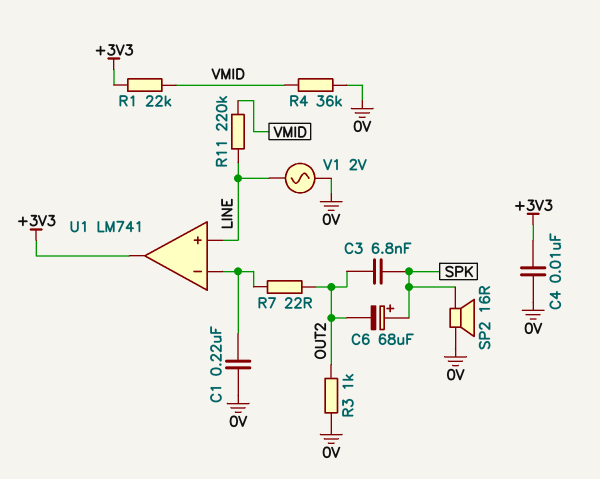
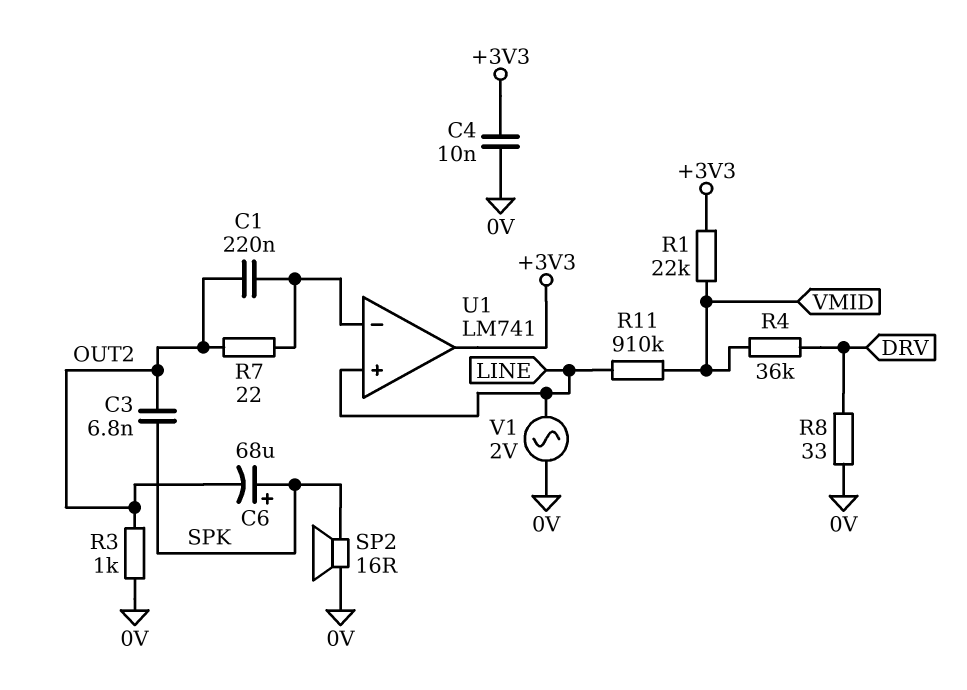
C1: 220nF (0V, U1/in-) -> 220nF (OUT2, U1/in-)
R4: 36k (0V, VMID) -> 36k (DRV, VMID)
R8: none -> 33 (0V, DRV)
R11: 220k (LINE, VMID) -> 910k (LINE, VMID)

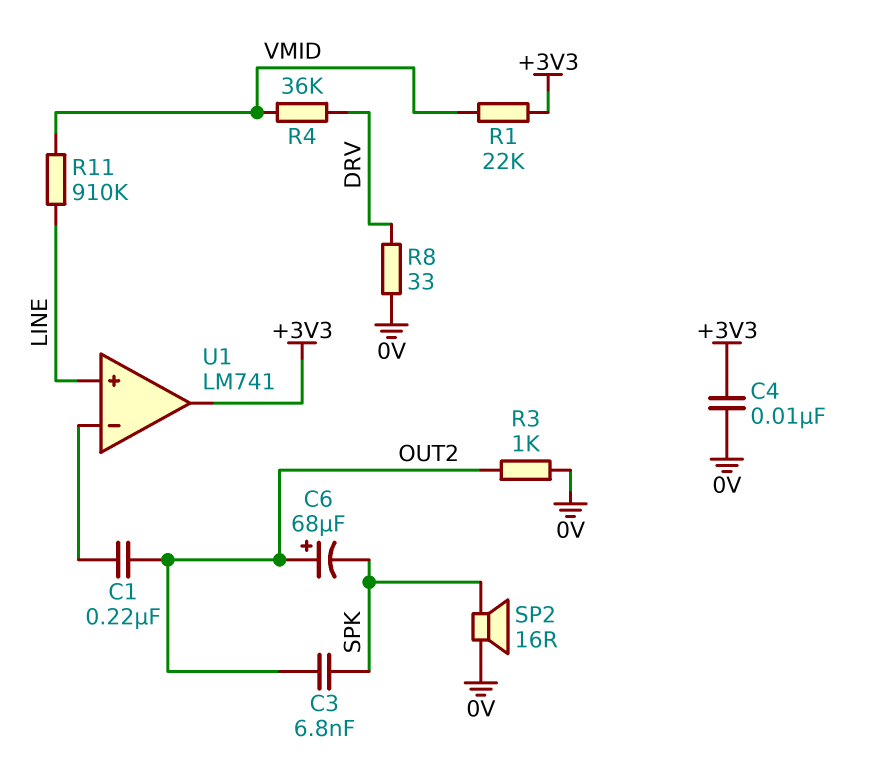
C6: 68uF (plus SPK, minus OUT2) -> 68uF (plus OUT2, minus SPK)
R7: 22 (OUT2, U1/in-) -> none
V1: AC 2V (0V, LINE) -> none

